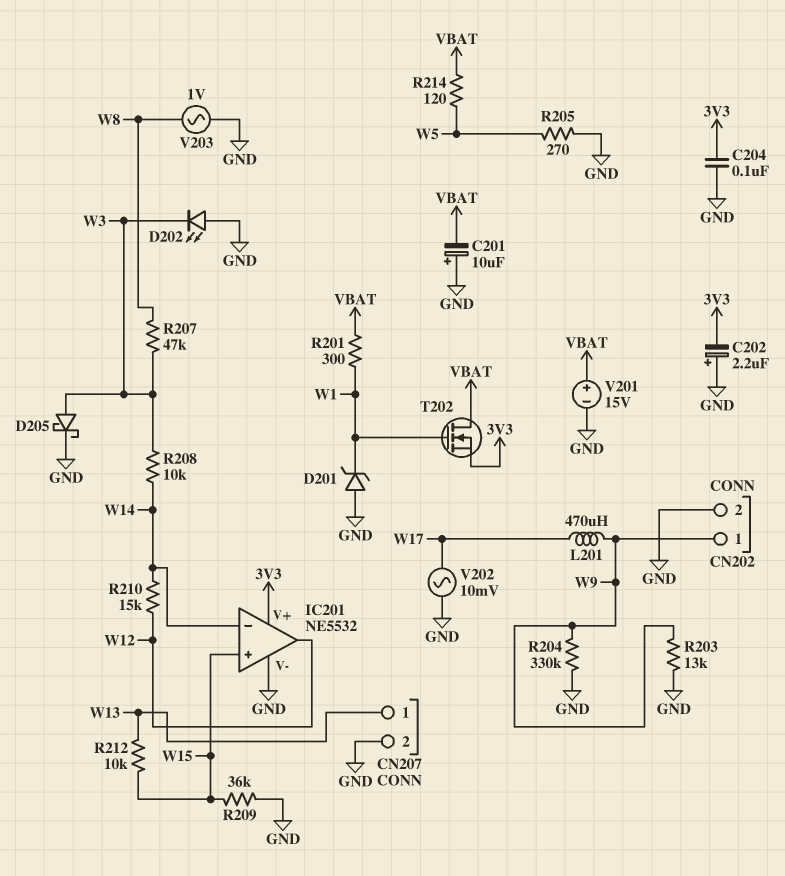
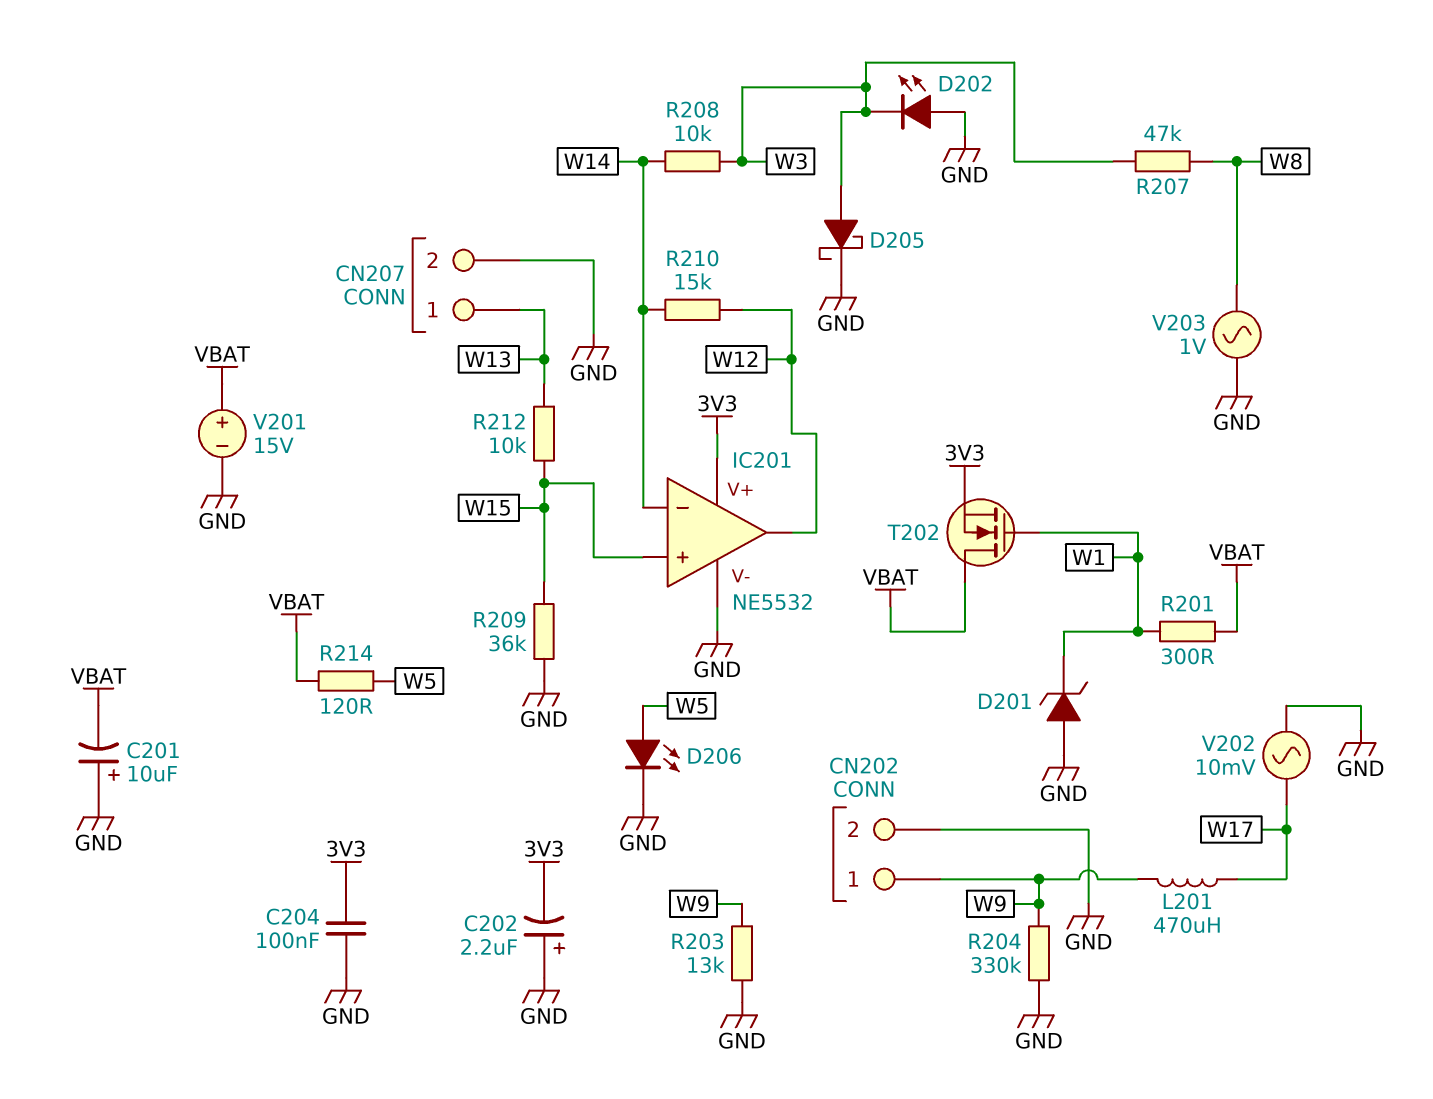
D206: none -> LED (A W5, K GND)
R205: 270 (GND, W5) -> none

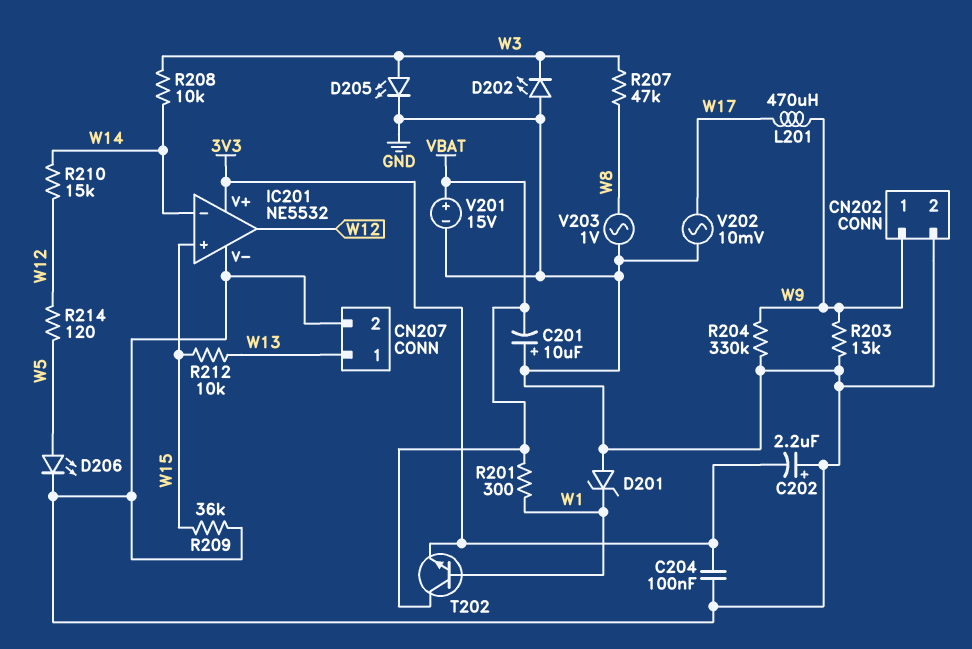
D205: schottky (A W3, K GND) -> LED (A W3, K GND)
R214: 120 (VBAT, W5) -> 120 (W5, W12)
T202: NMOS (G W1, D VBAT, S 3V3) -> NPN (B W1, C VBAT, E 3V3)

